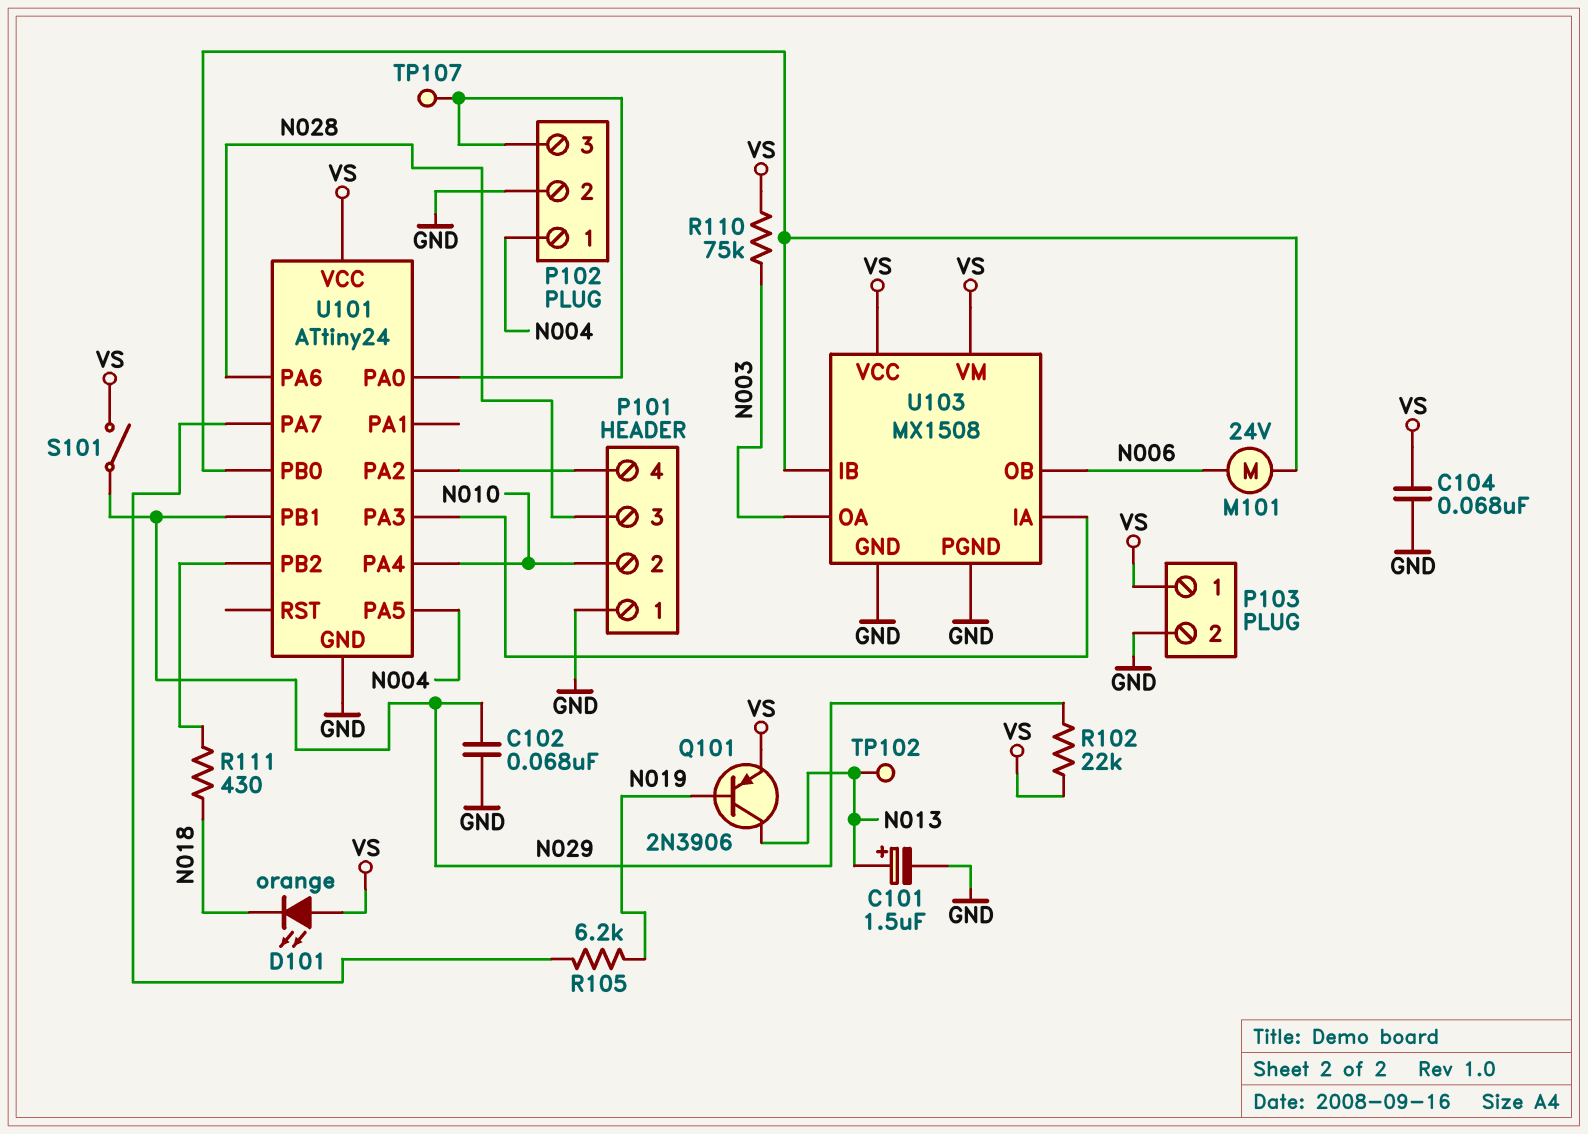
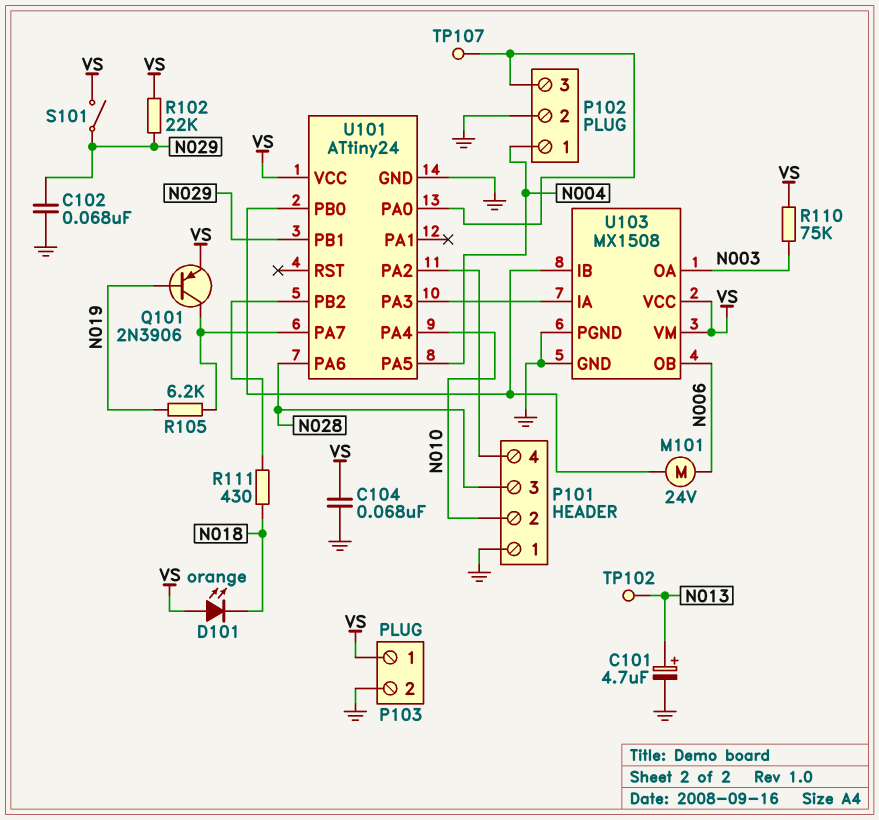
C101: 1.5uF (plus N013, minus GND) -> 4.7uF (plus N013, minus GND)
Q101: PNP 2N3906 (B N019, C N013, E VS) -> PNP 2N3906 (B N019, C U101/PA7, E VS)

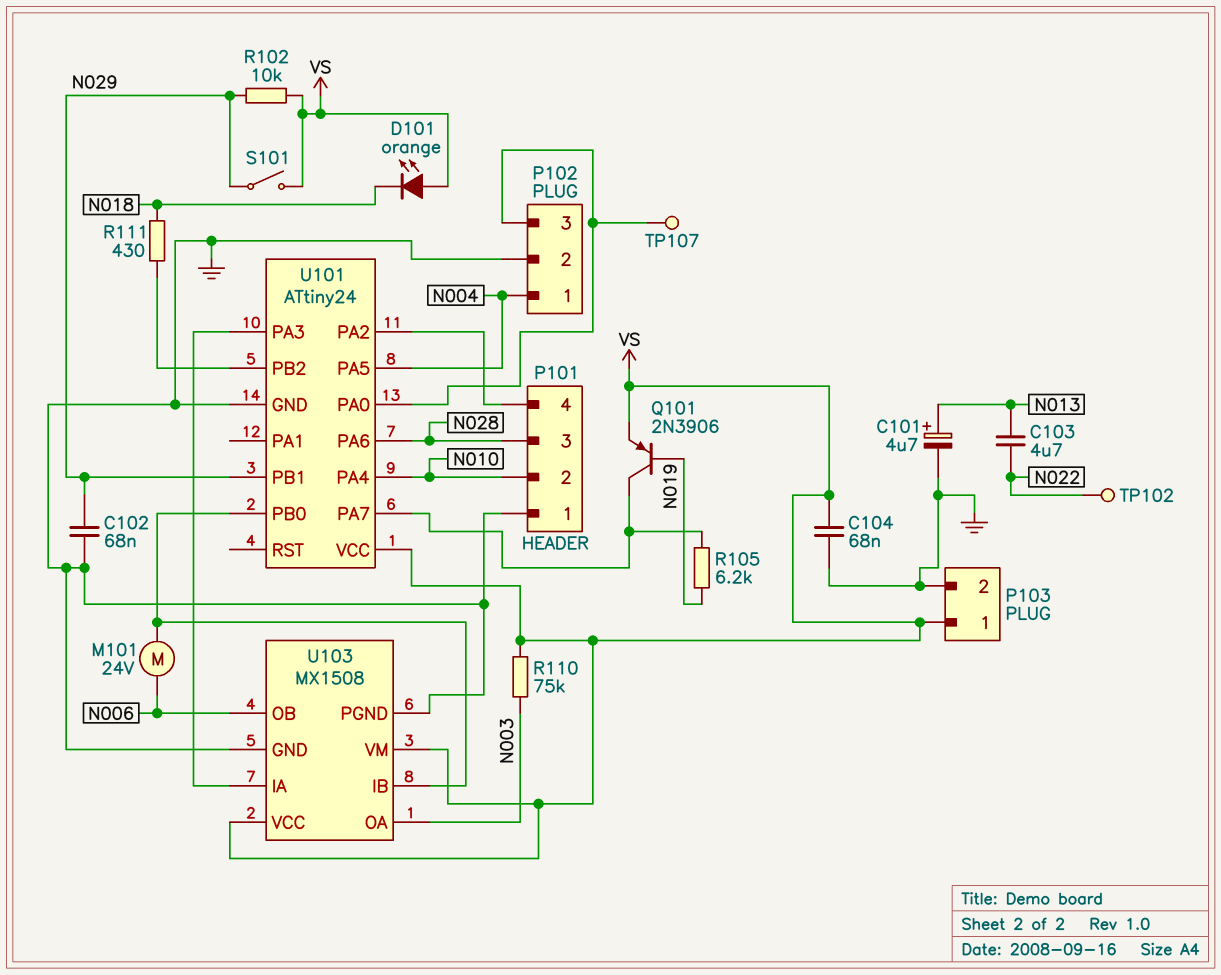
C103: none -> 4.7uF (N013, N022)
R102: 22k (N029, VS) -> 10k (N029, VS)
TP102: test point (N013) -> test point (N022)

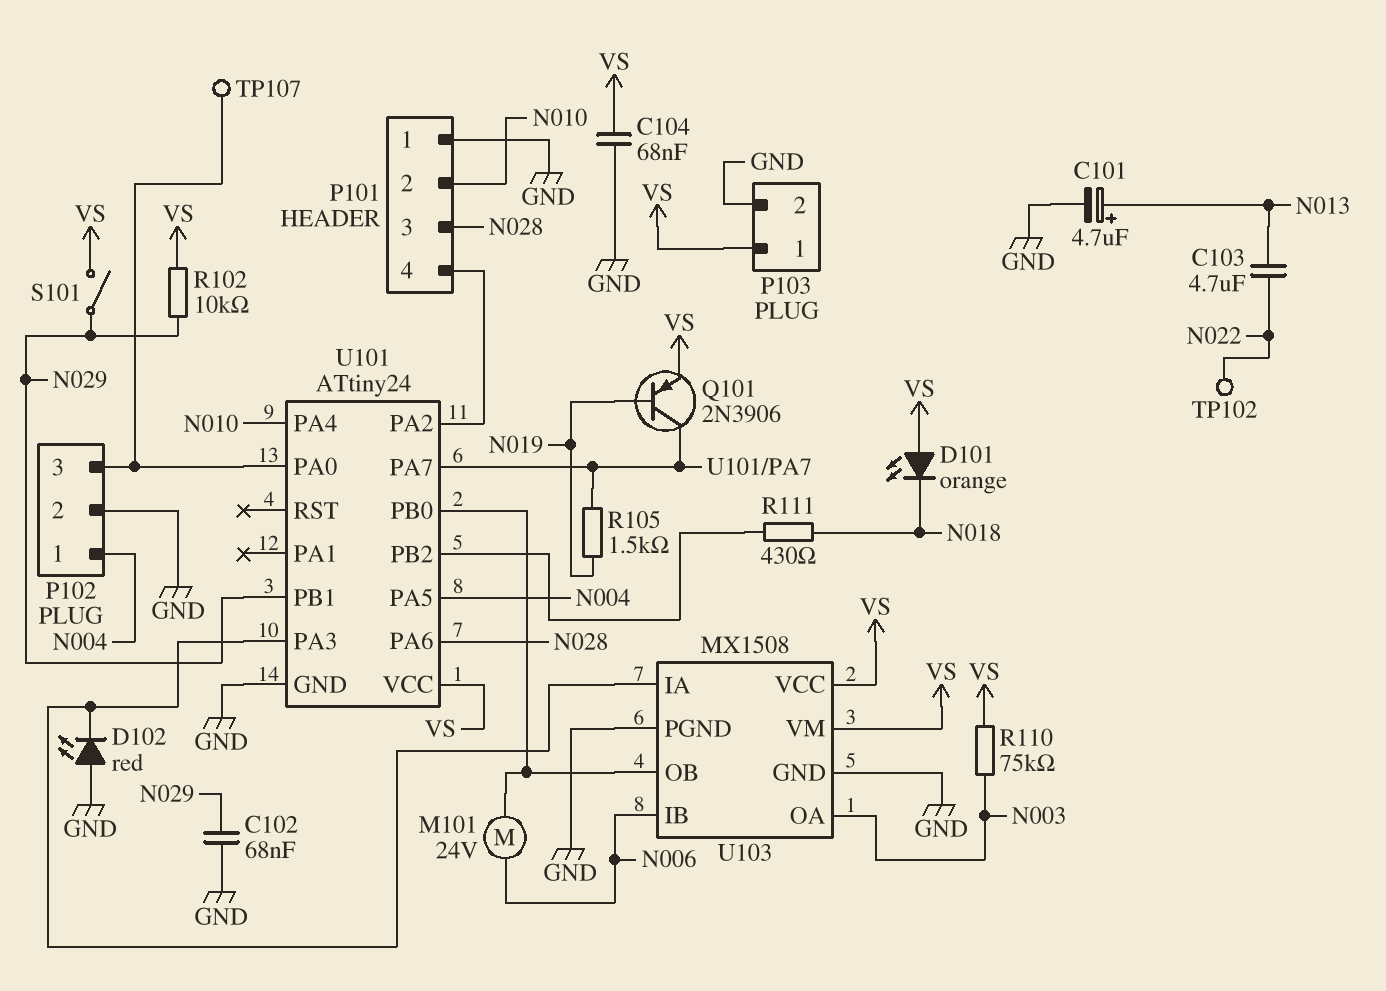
D102: none -> LED red (A GND, K U101/PA3)
R105: 6.2k (N019, U101/PA7) -> 1.5k (N019, U101/PA7)
U103 pin IB: U101/PB0 -> N006
U103 pin OB: N006 -> U101/PB0

